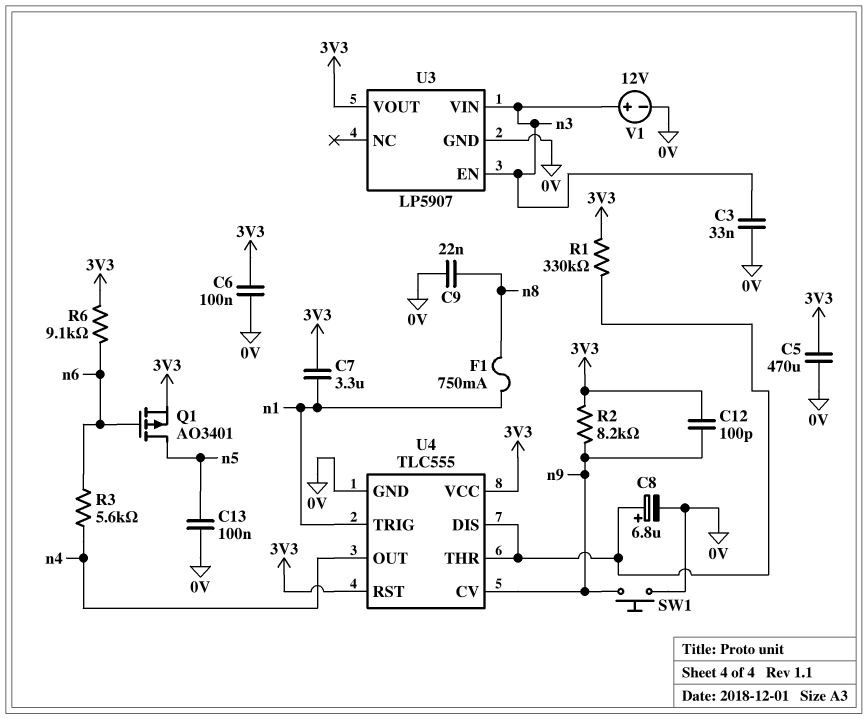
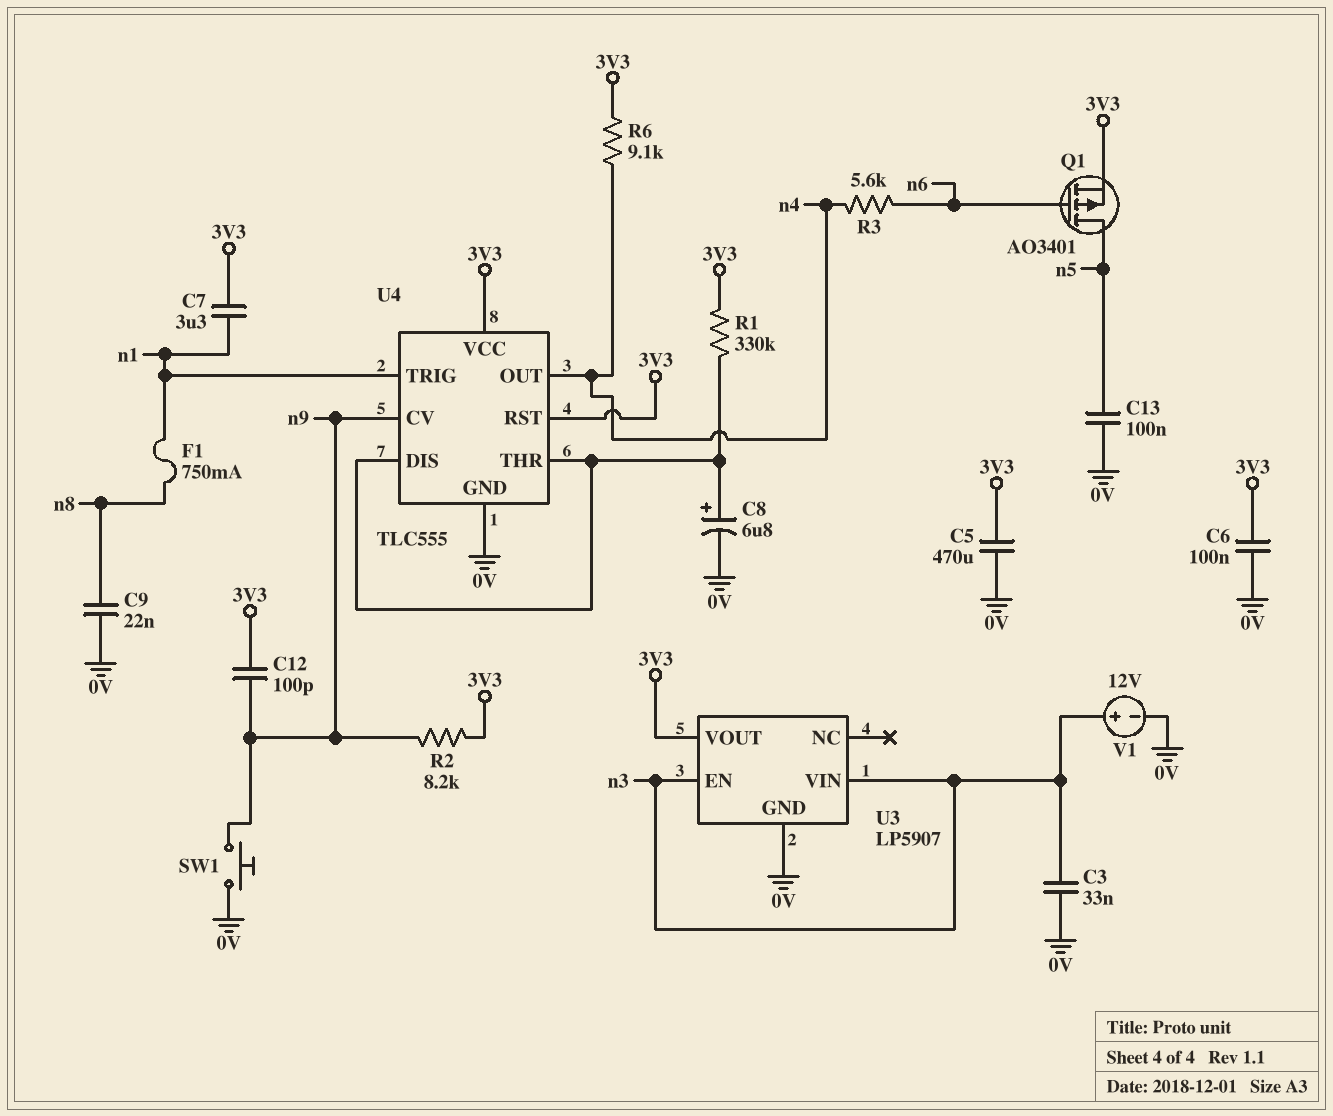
R6: 9.1k (3V3, n6) -> 9.1k (3V3, n4)

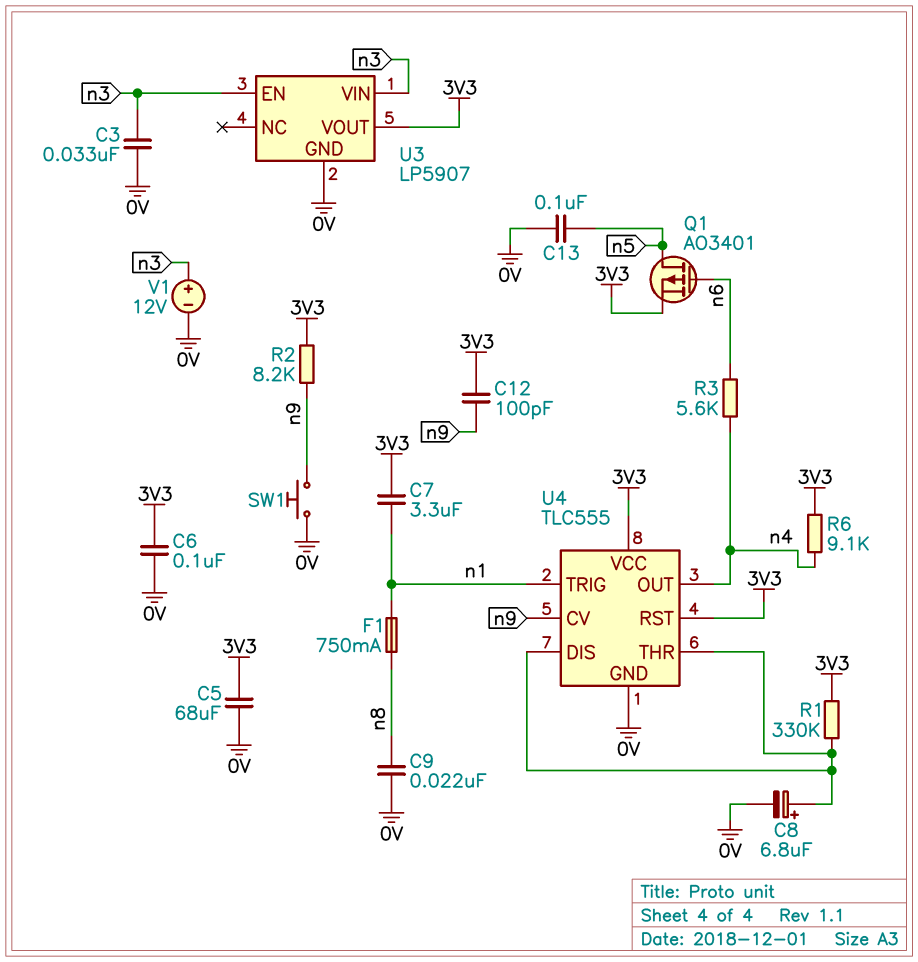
C5: 470uF (0V, 3V3) -> 68uF (0V, 3V3)

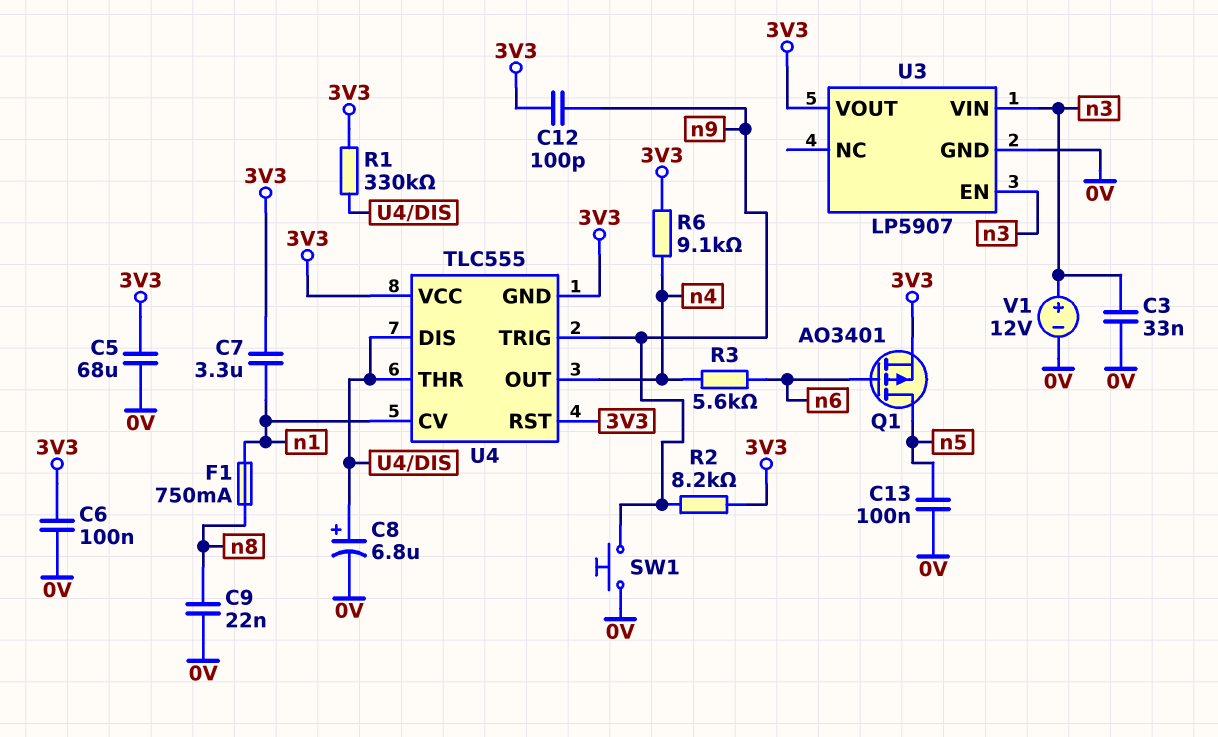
U4 pin CV: n9 -> n1
U4 pin GND: 0V -> 3V3
U4 pin TRIG: n1 -> n9

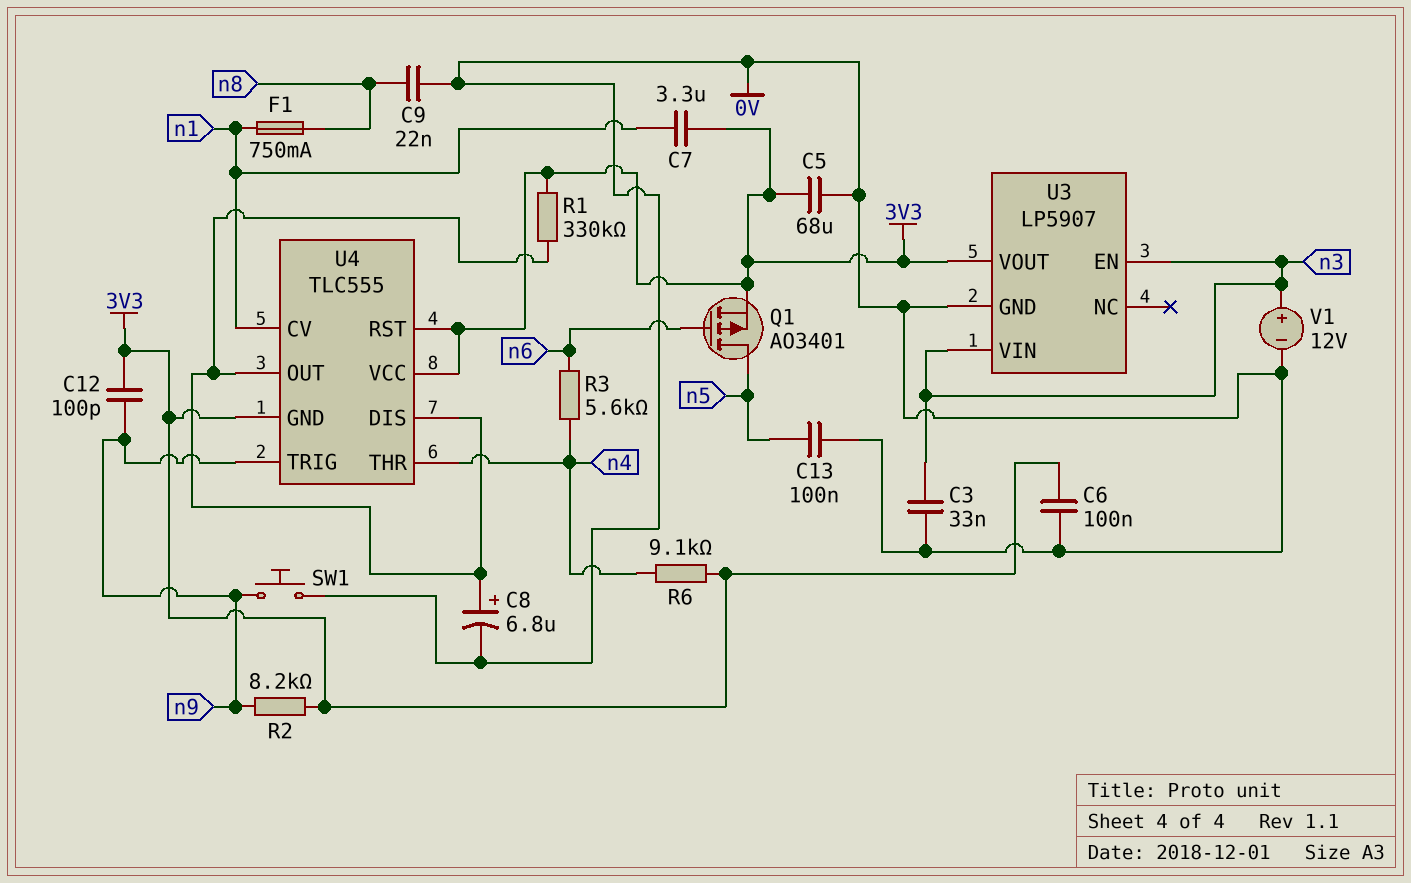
U4 pin OUT: n4 -> U4/DIS
U4 pin THR: U4/DIS -> n4

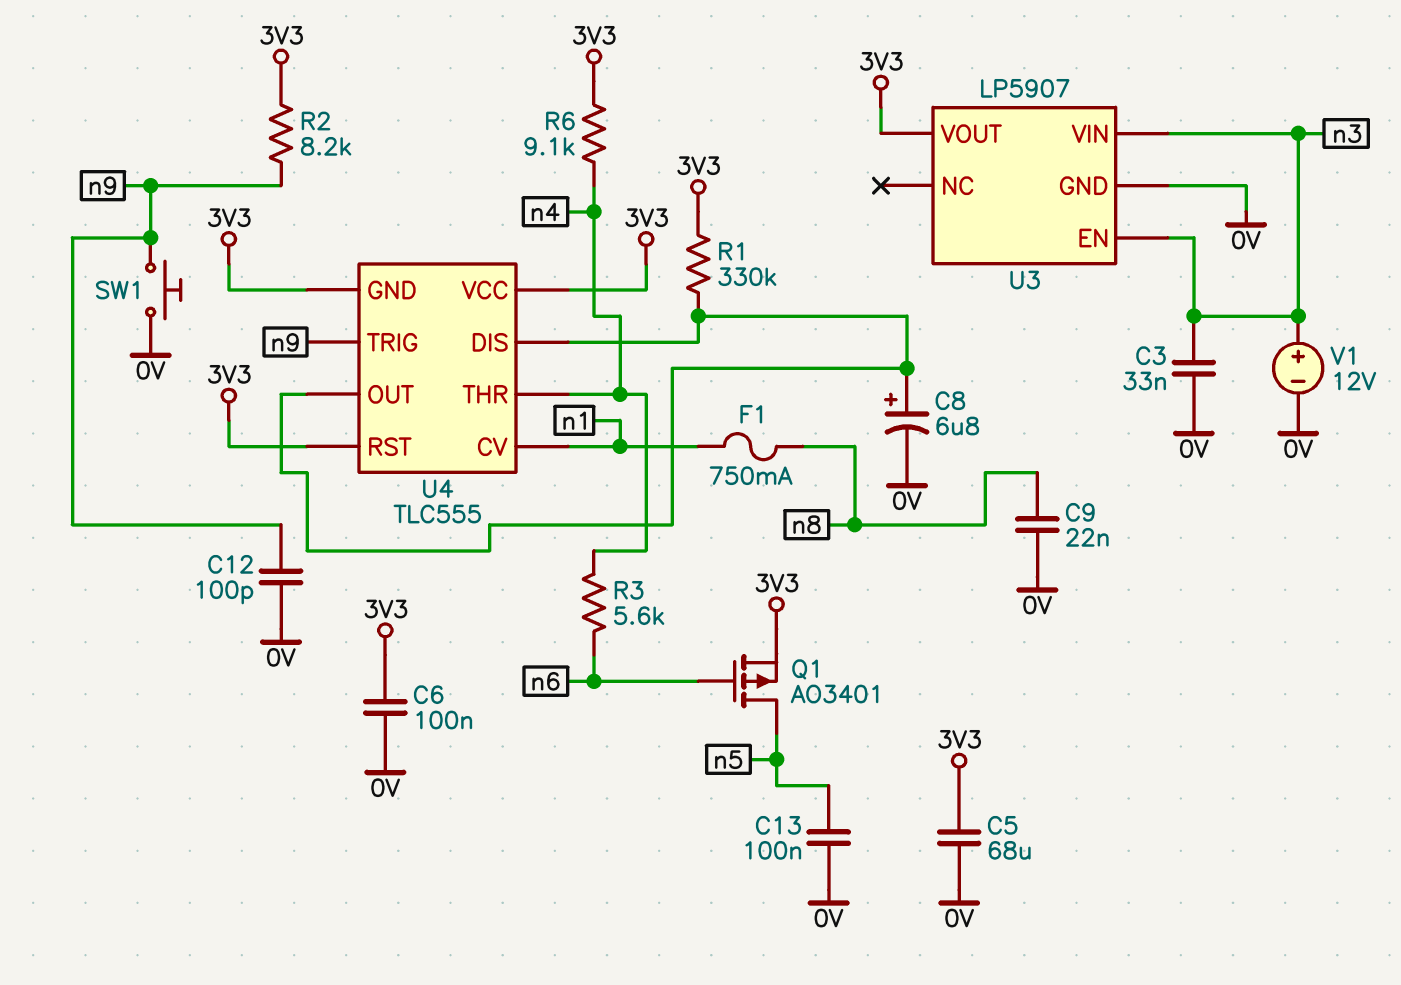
C7: 3.3uF (3V3, n1) -> none
C12: 100pF (3V3, n9) -> 100pF (0V, n9)

